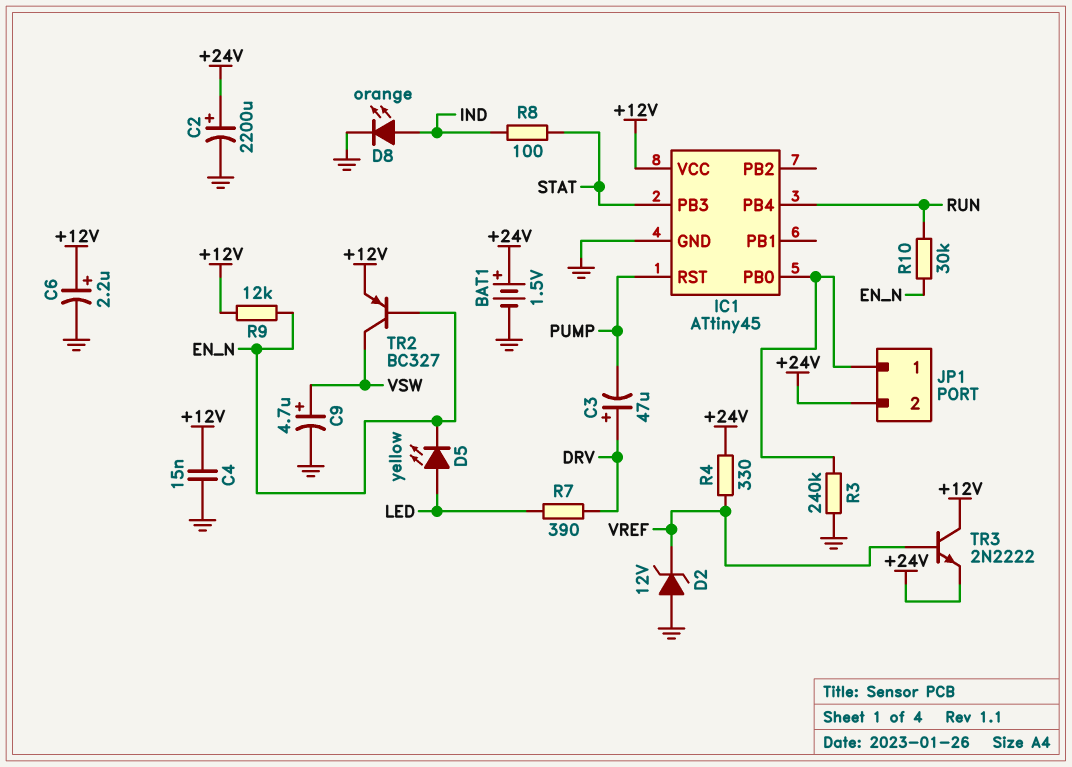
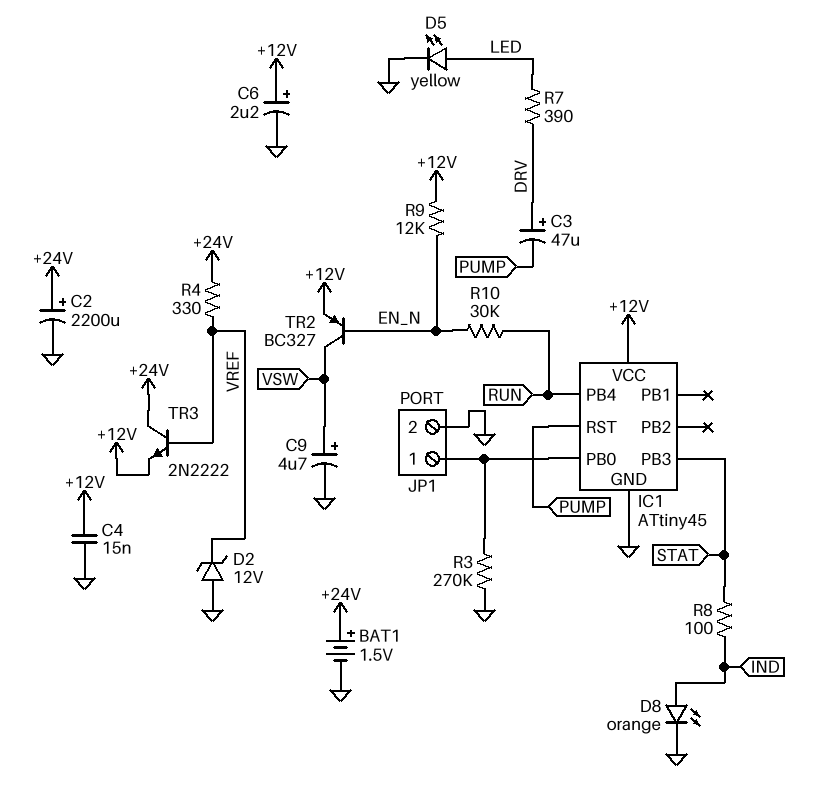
D5: LED yellow (A LED, K EN_N) -> LED yellow (A LED, K GND)
JP1 pin 2: +24V -> GND
R3: 240k (GND, IC1/PB0) -> 270k (GND, IC1/PB0)
TR3: NPN 2N2222 (B VREF, C +12V, E +24V) -> NPN 2N2222 (B VREF, C +24V, E +12V)

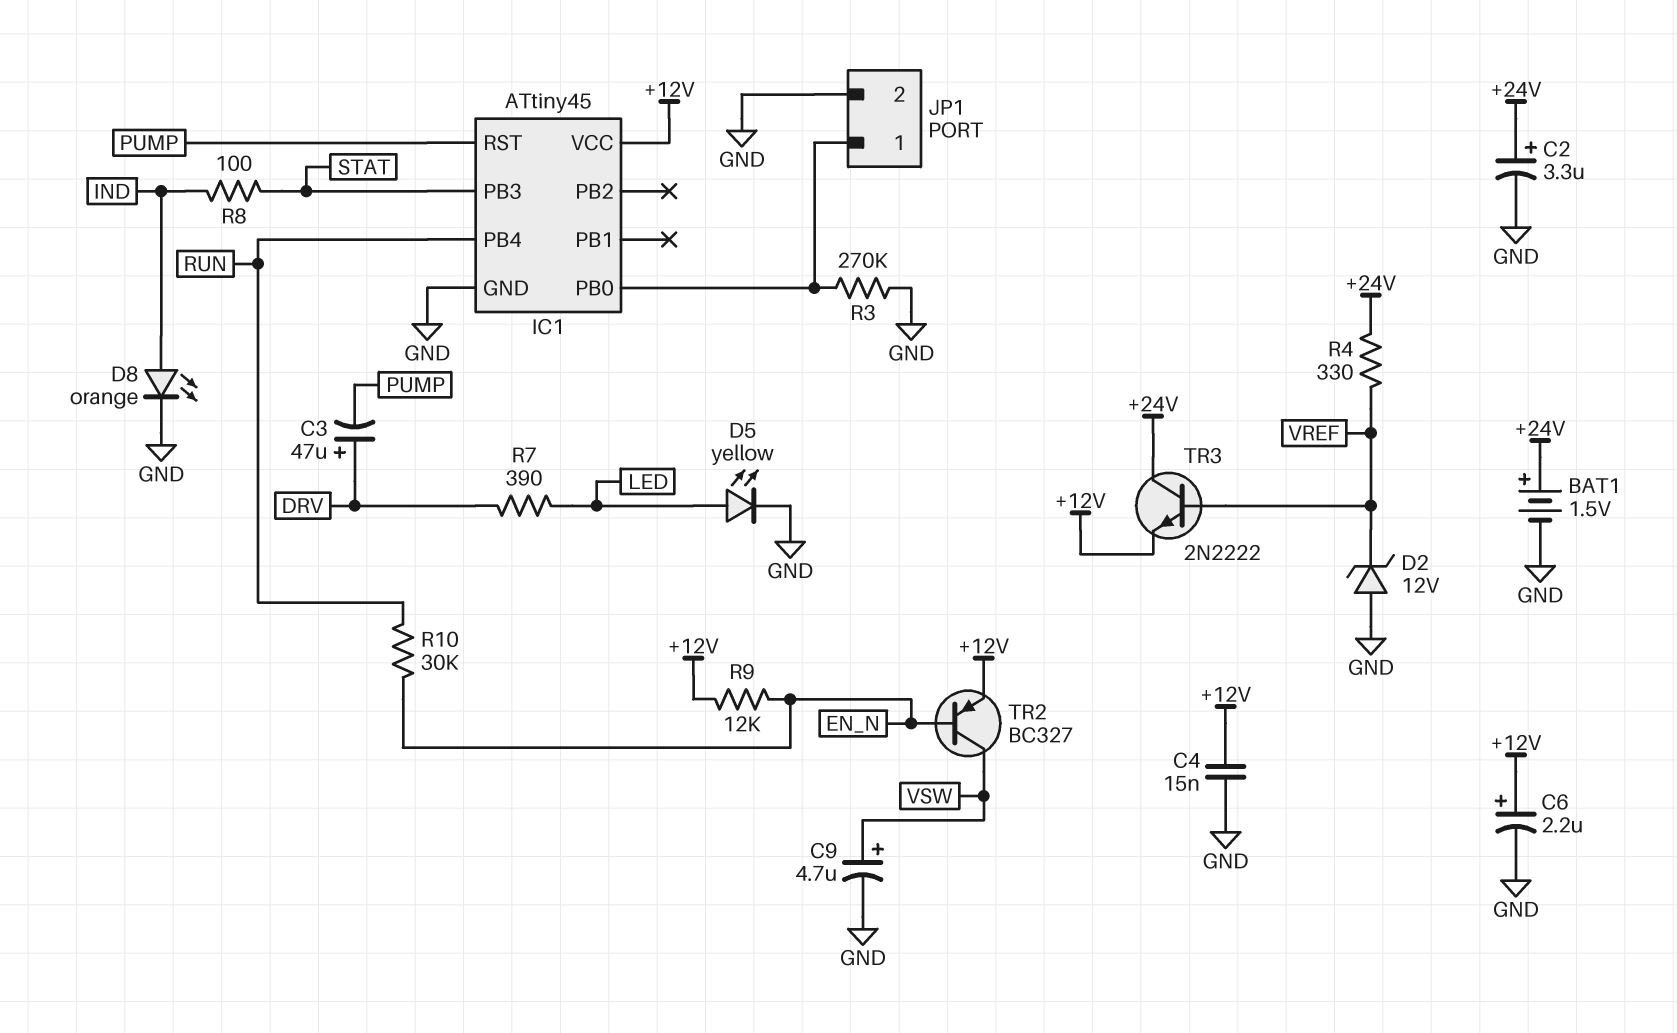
C2: 2200uF (plus +24V, minus GND) -> 3.3uF (plus +24V, minus GND)

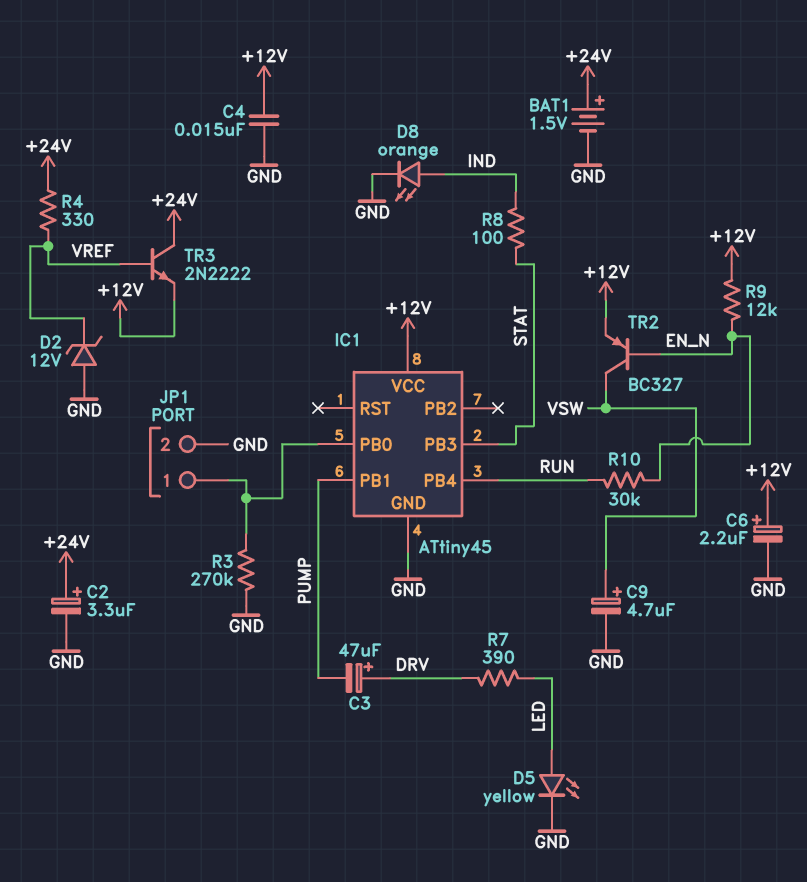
IC1 pin PB1: none -> PUMP
IC1 pin RST: PUMP -> none

